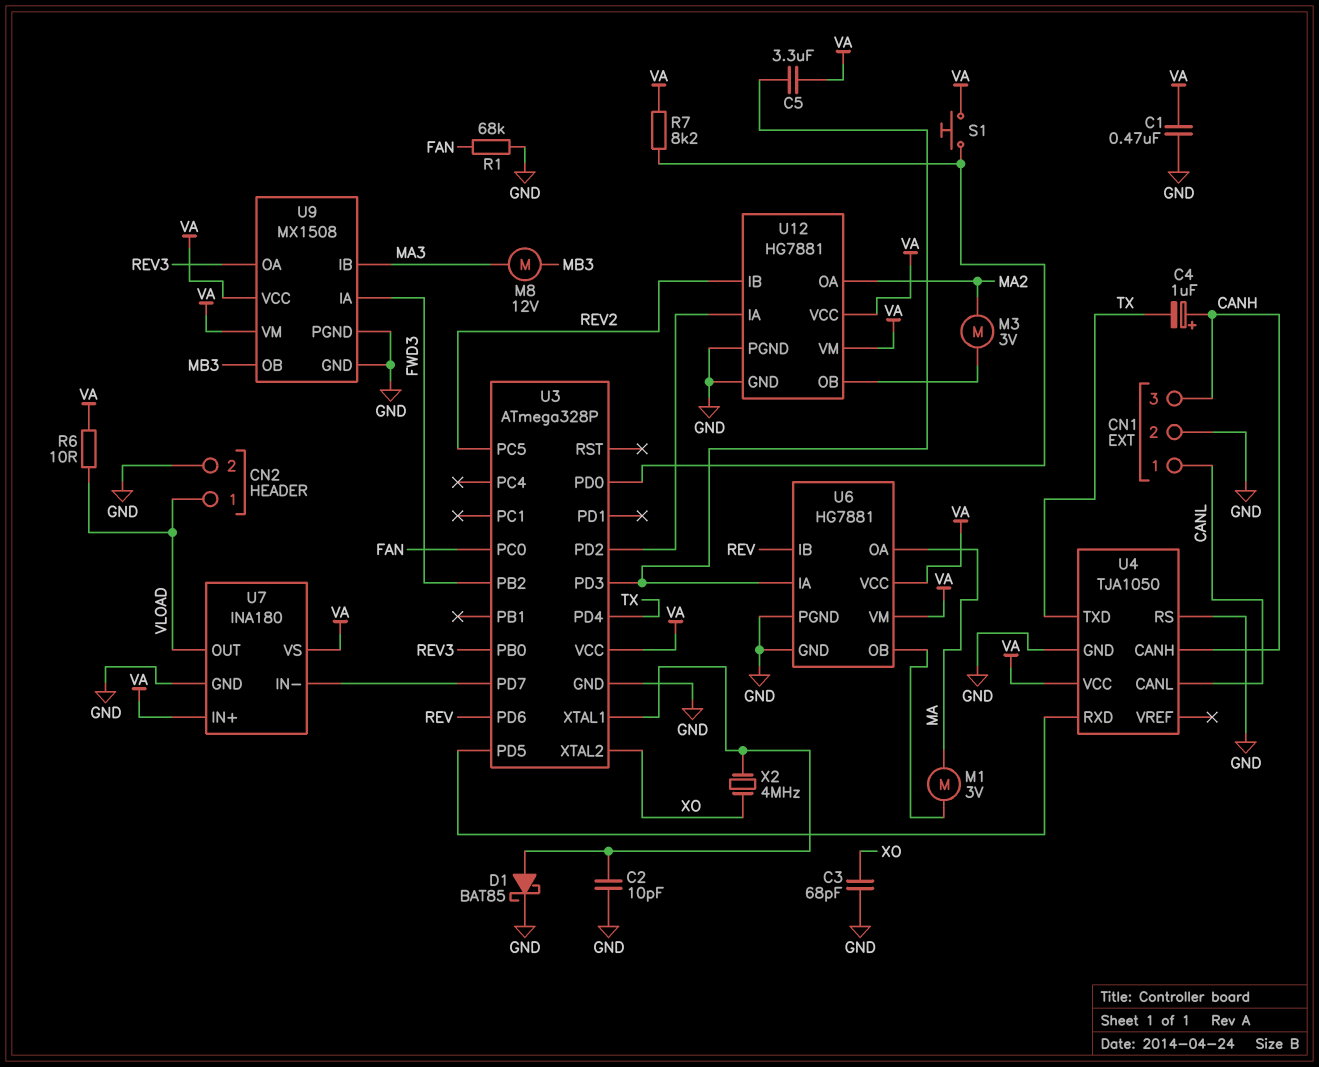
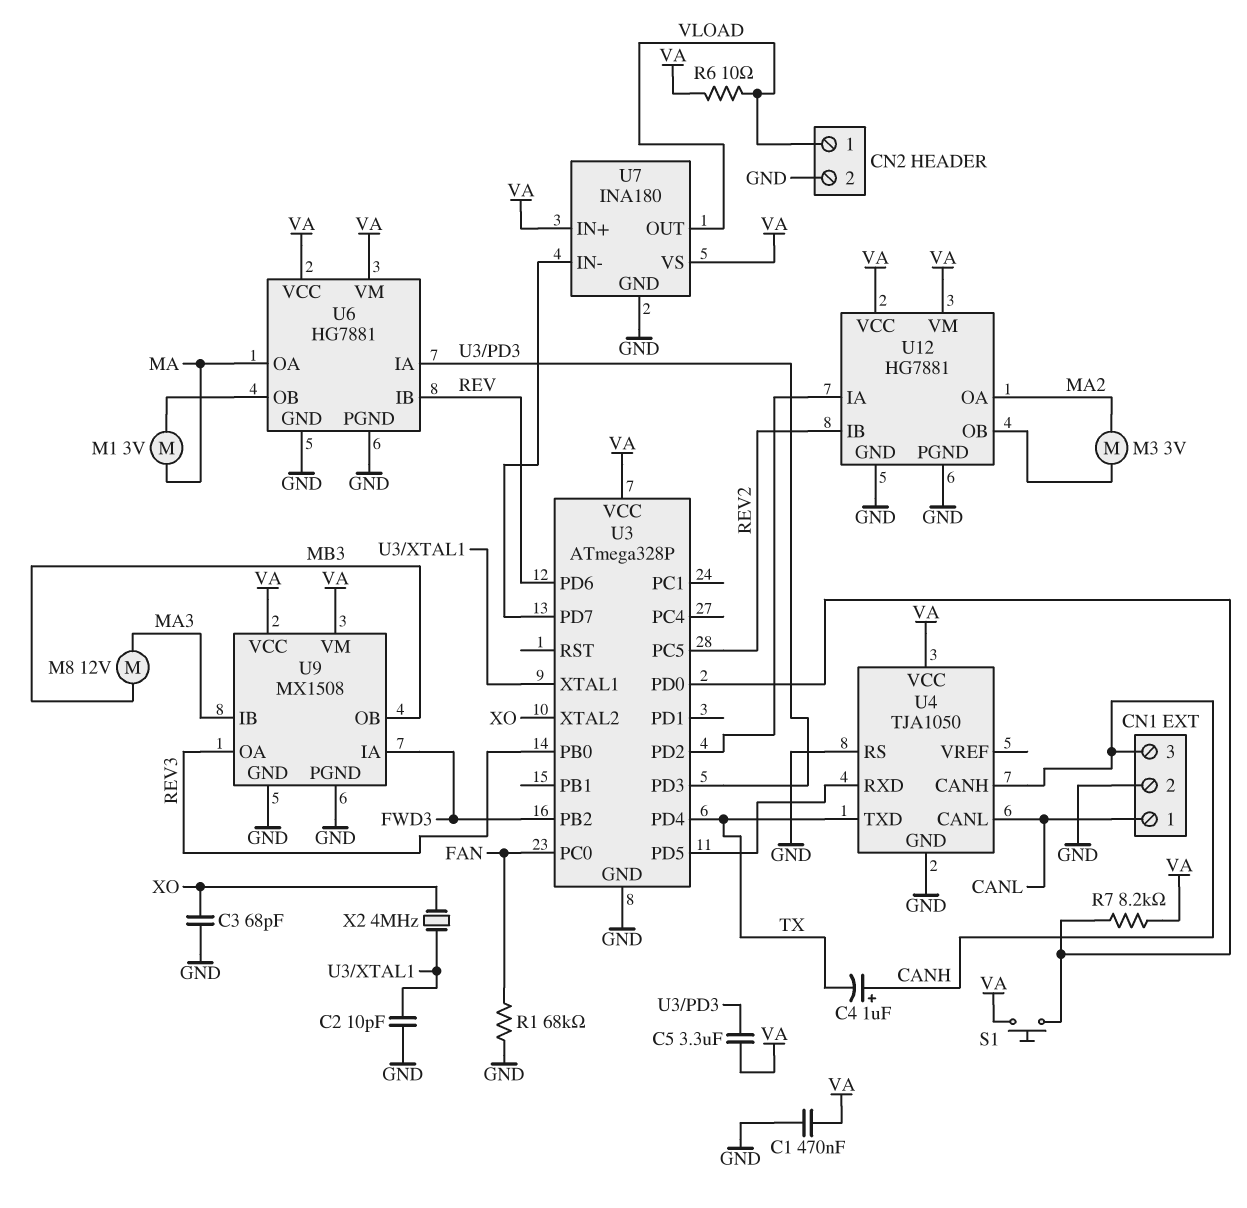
D1: schottky BAT85 (A U3/XTAL1, K GND) -> none

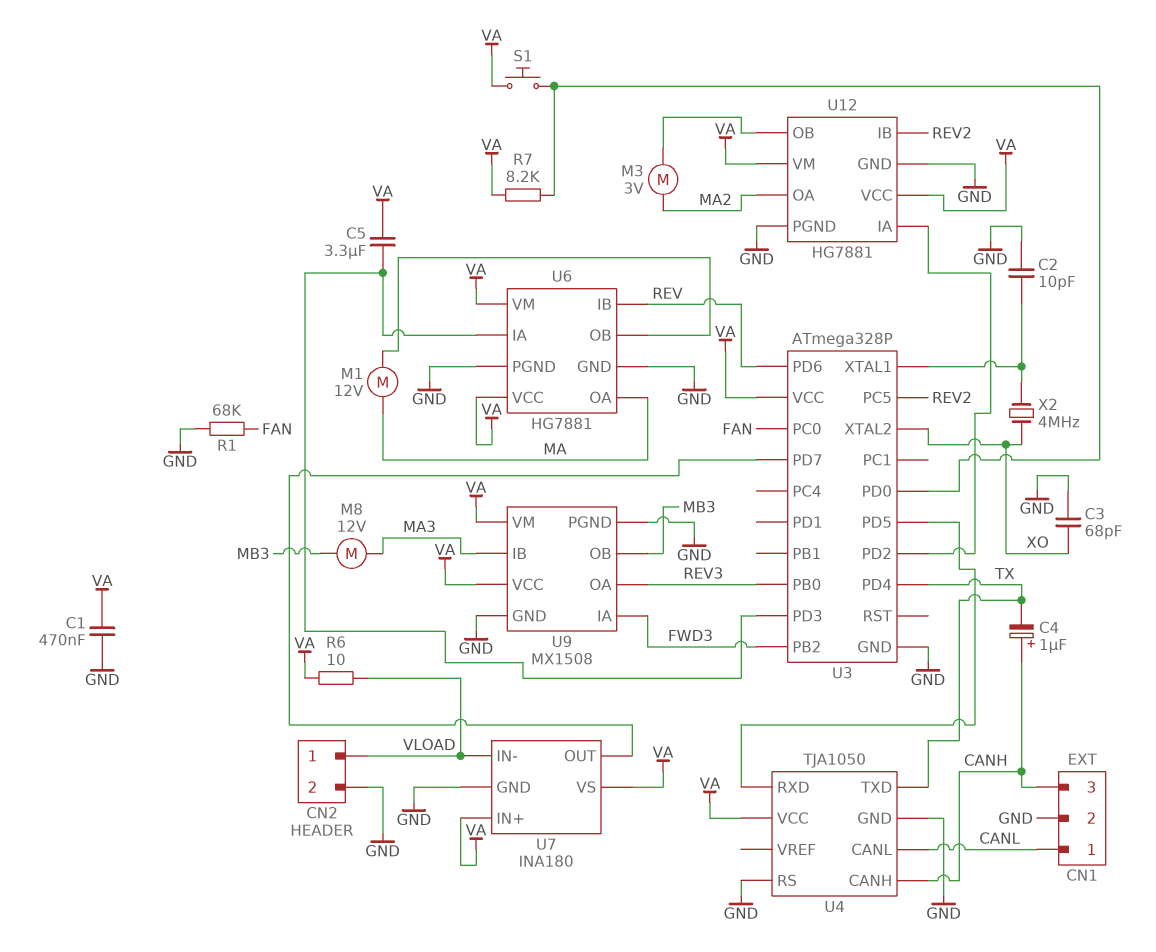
M1: motor 3V (MA, U6/OB) -> motor 12V (MA, U6/OB)
U7 pin IN-: U3/PD7 -> VLOAD
U7 pin OUT: VLOAD -> U3/PD7

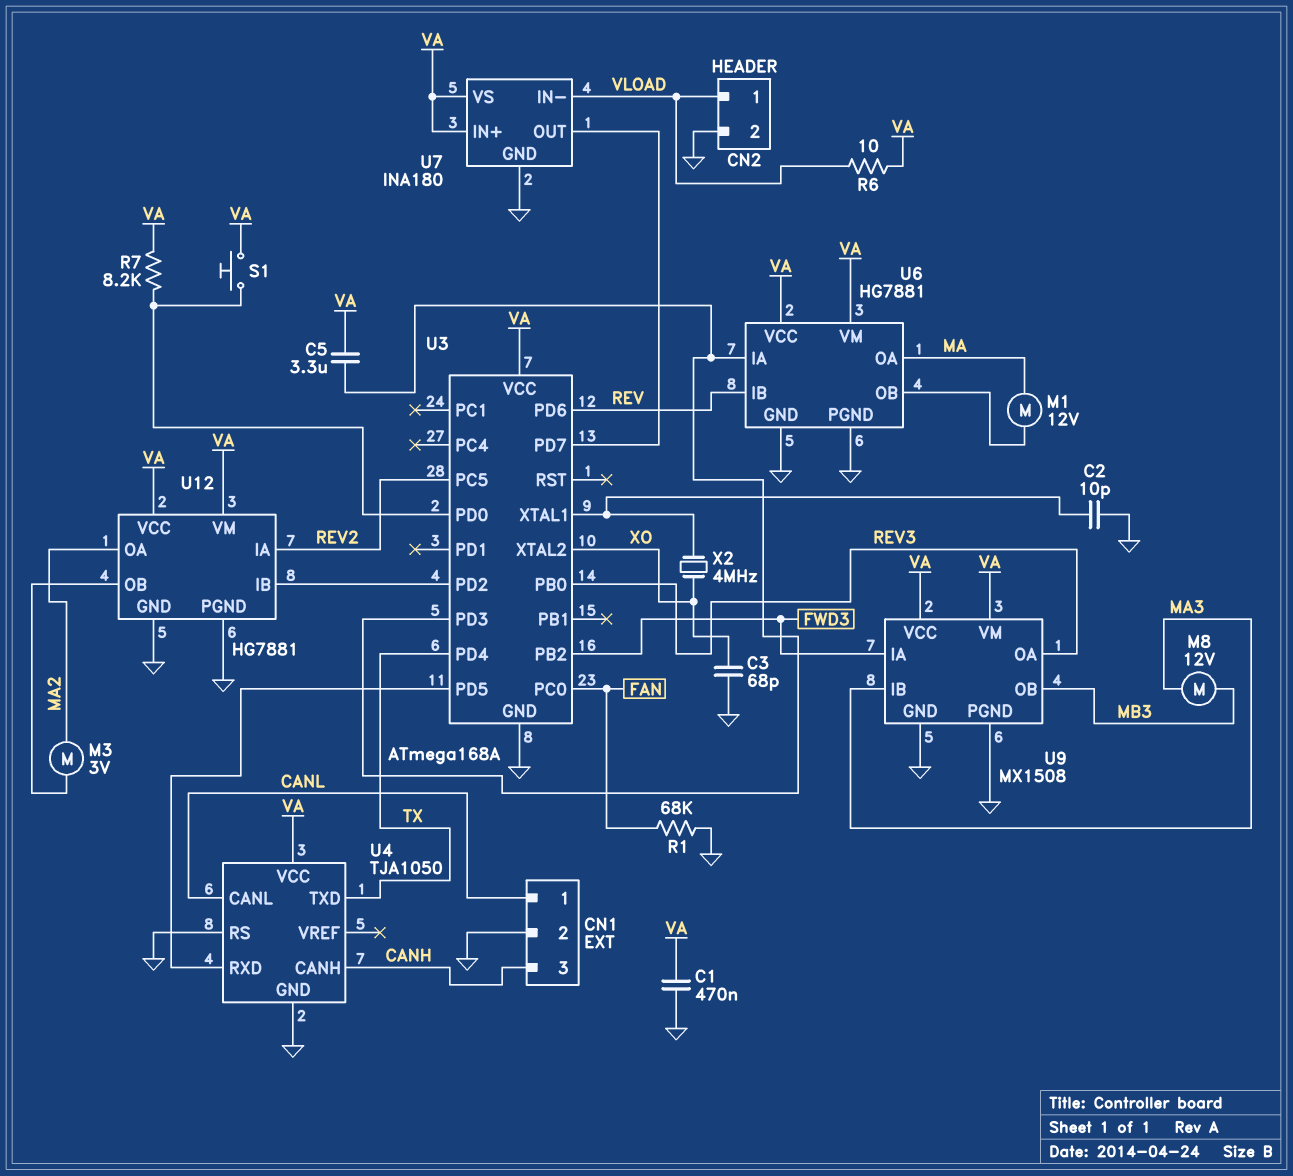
C4: 1uF (plus CANH, minus TX) -> none
U3: ATmega328P -> ATmega168A
U12 pin IA: U3/PD2 -> REV2
U12 pin IB: REV2 -> U3/PD2

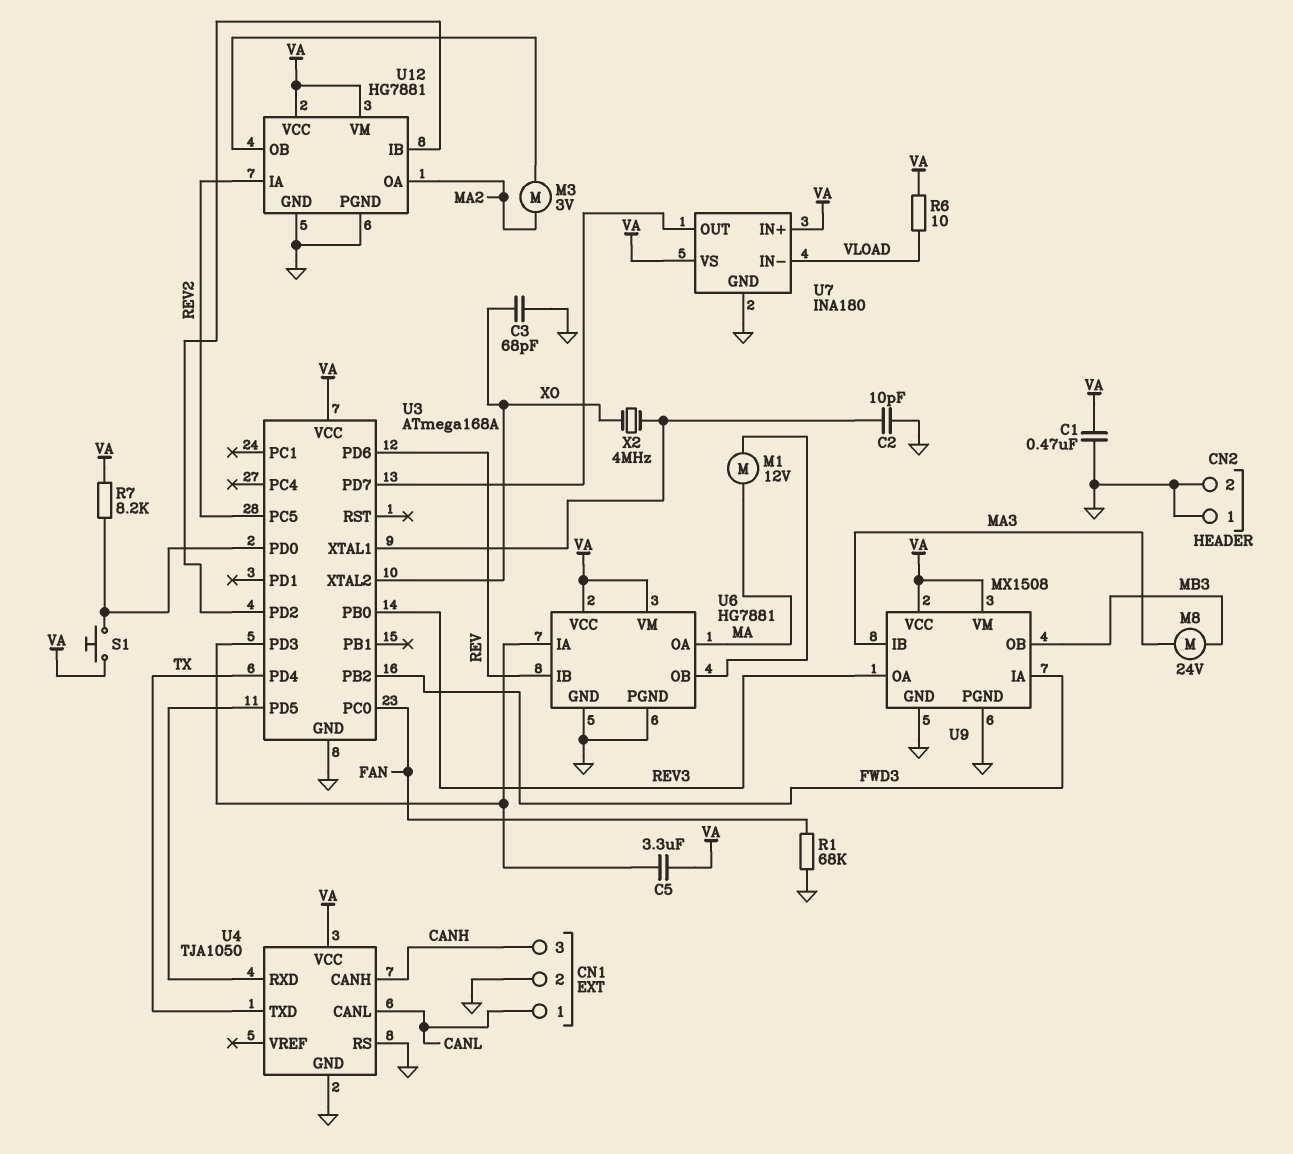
CN2 pin 1: VLOAD -> GND
M8: motor 12V (MA3, MB3) -> motor 24V (MA3, MB3)

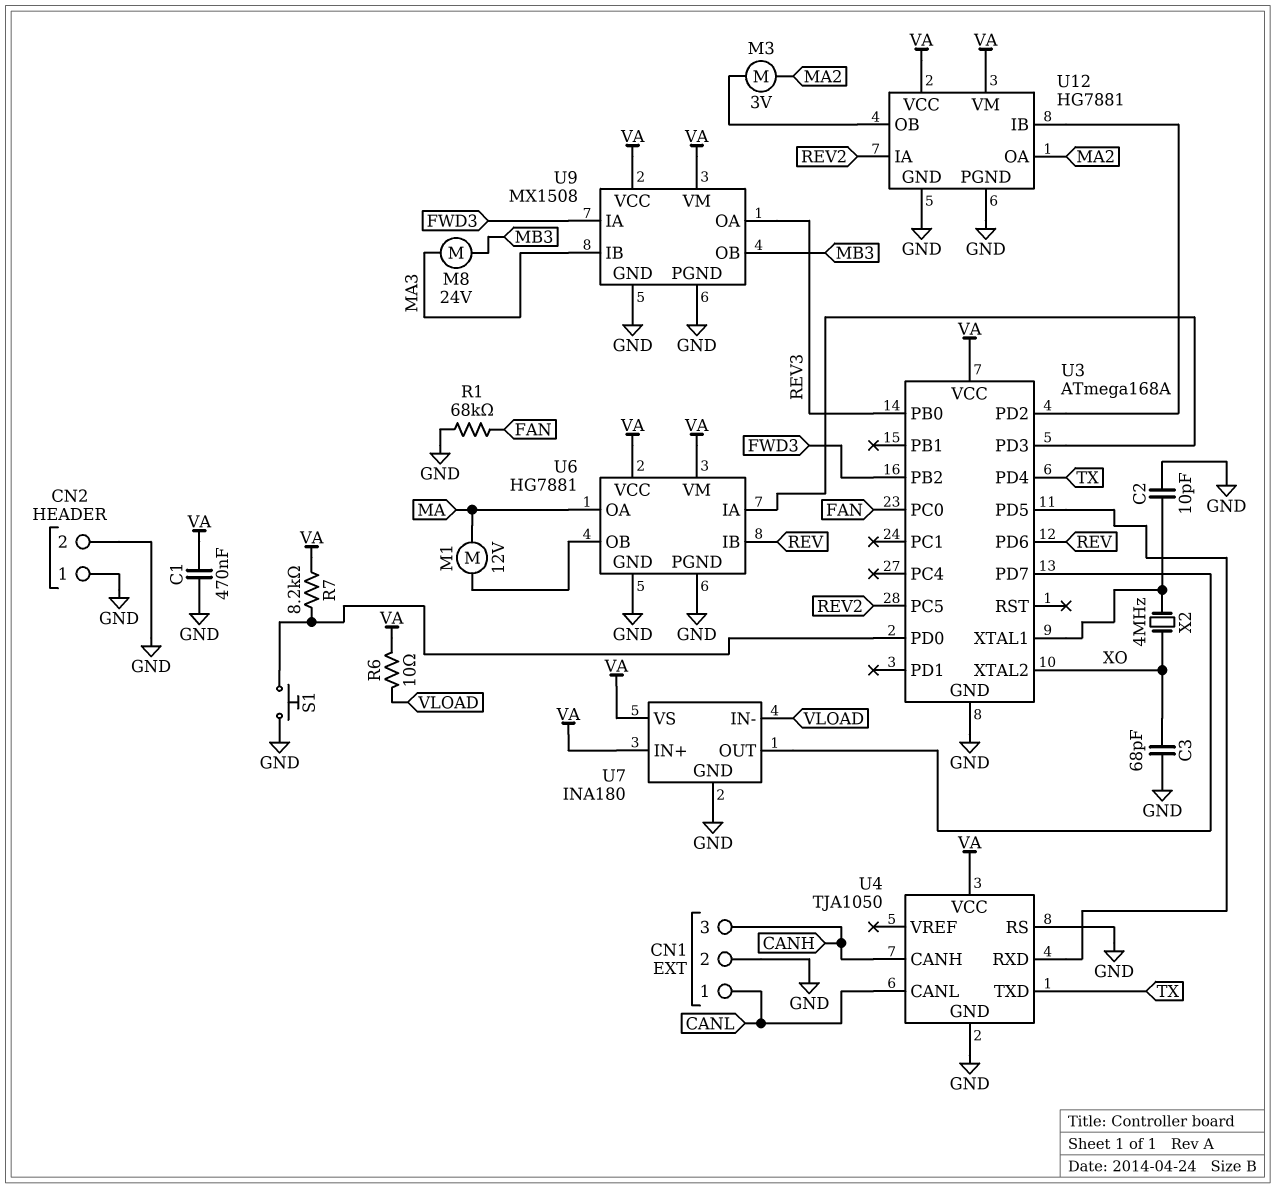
C5: 3.3uF (U3/PD3, VA) -> none
S1: button (U3/PD0, VA) -> button (GND, U3/PD0)

